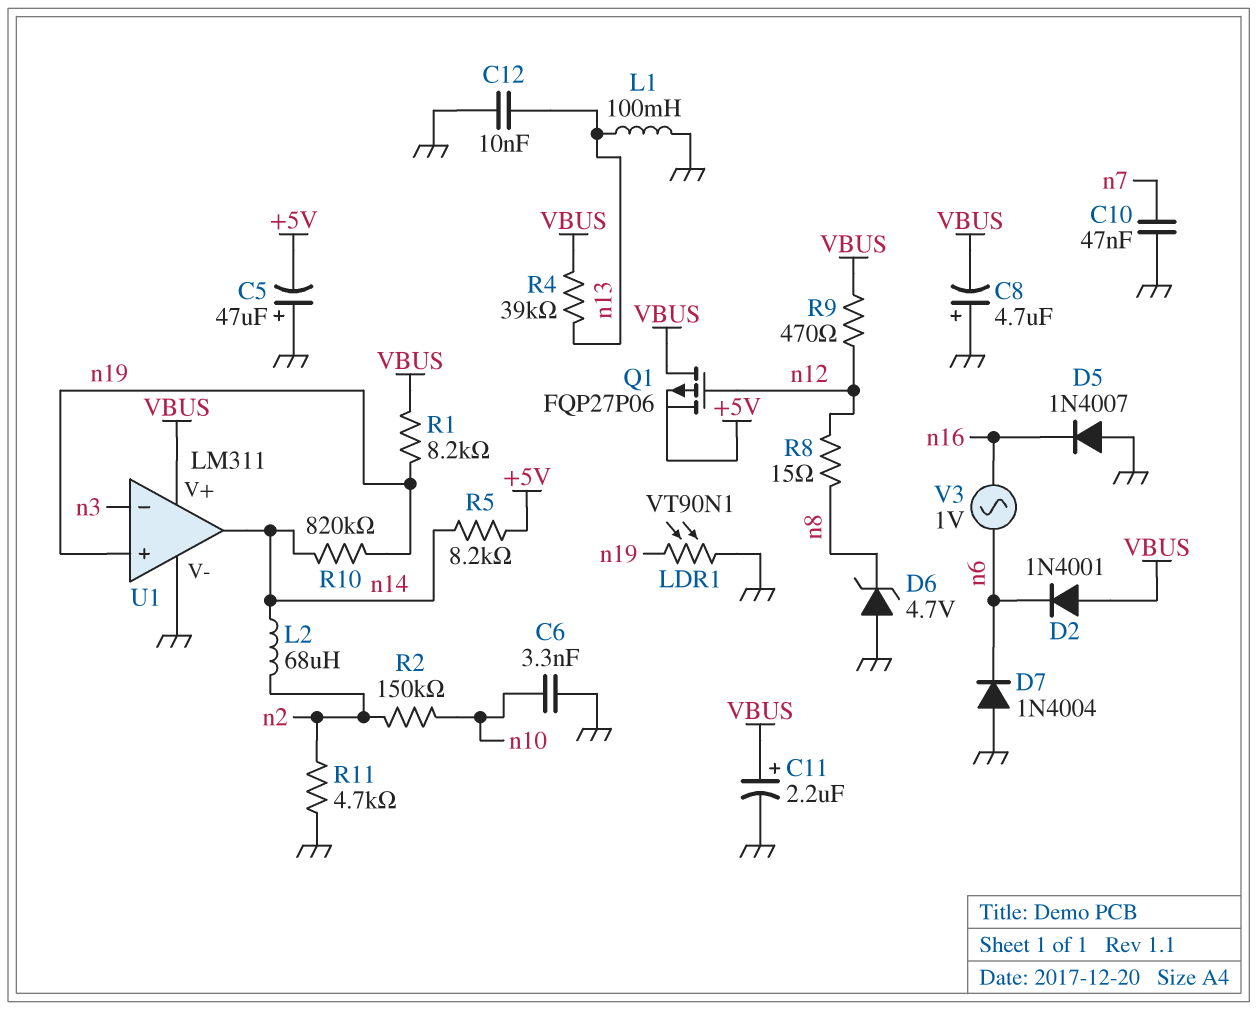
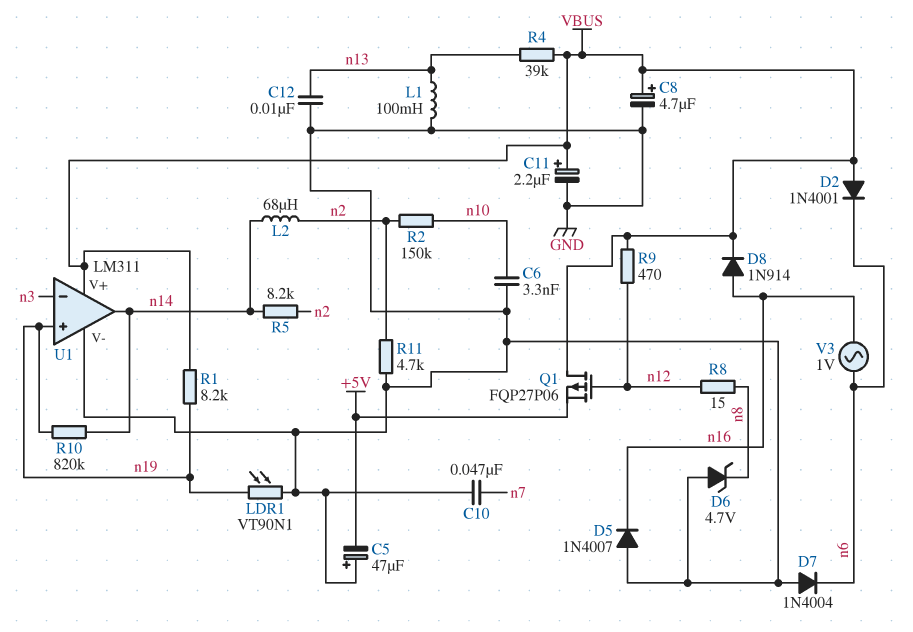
C8: 4.7uF (plus GND, minus VBUS) -> 4.7uF (plus VBUS, minus GND)
D8: none -> diode 1N914 (A n16, K VBUS)
R5: 8.2k (+5V, n14) -> 8.2k (n2, n14)

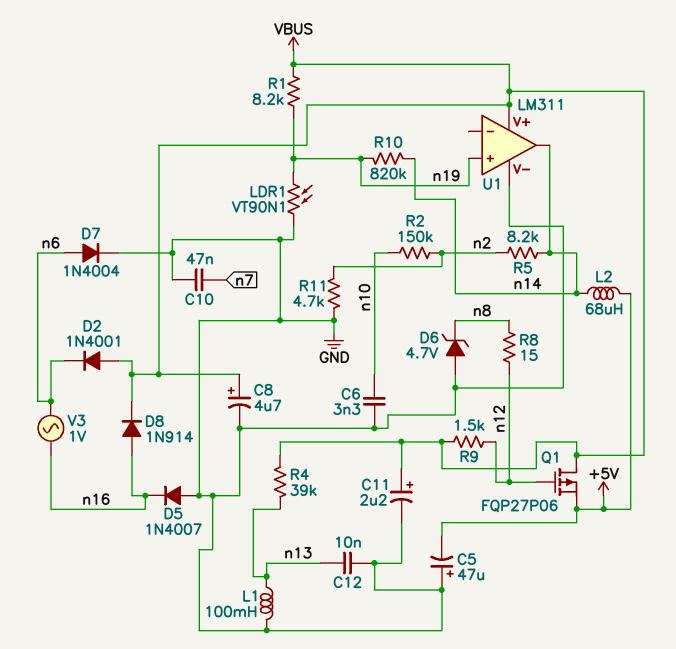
D7: diode 1N4004 (A GND, K n6) -> diode 1N4004 (A n6, K GND)
L2: 68uH (n2, n14) -> 68uH (+5V, n14)
R9: 470 (VBUS, n12) -> 1.5k (VBUS, n12)
U1 pin in-: n3 -> none

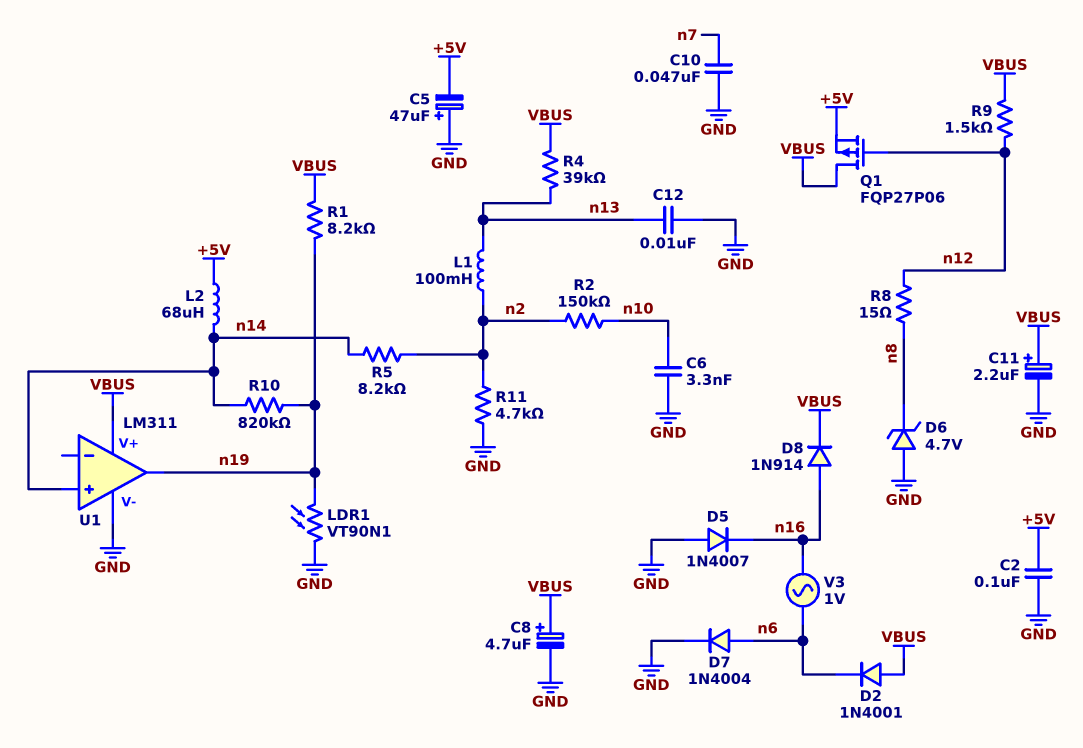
C2: none -> 100nF (+5V, GND)
L1: 100mH (GND, n13) -> 100mH (n2, n13)
U1 pin in+: n19 -> n14
U1 pin out: n14 -> n19

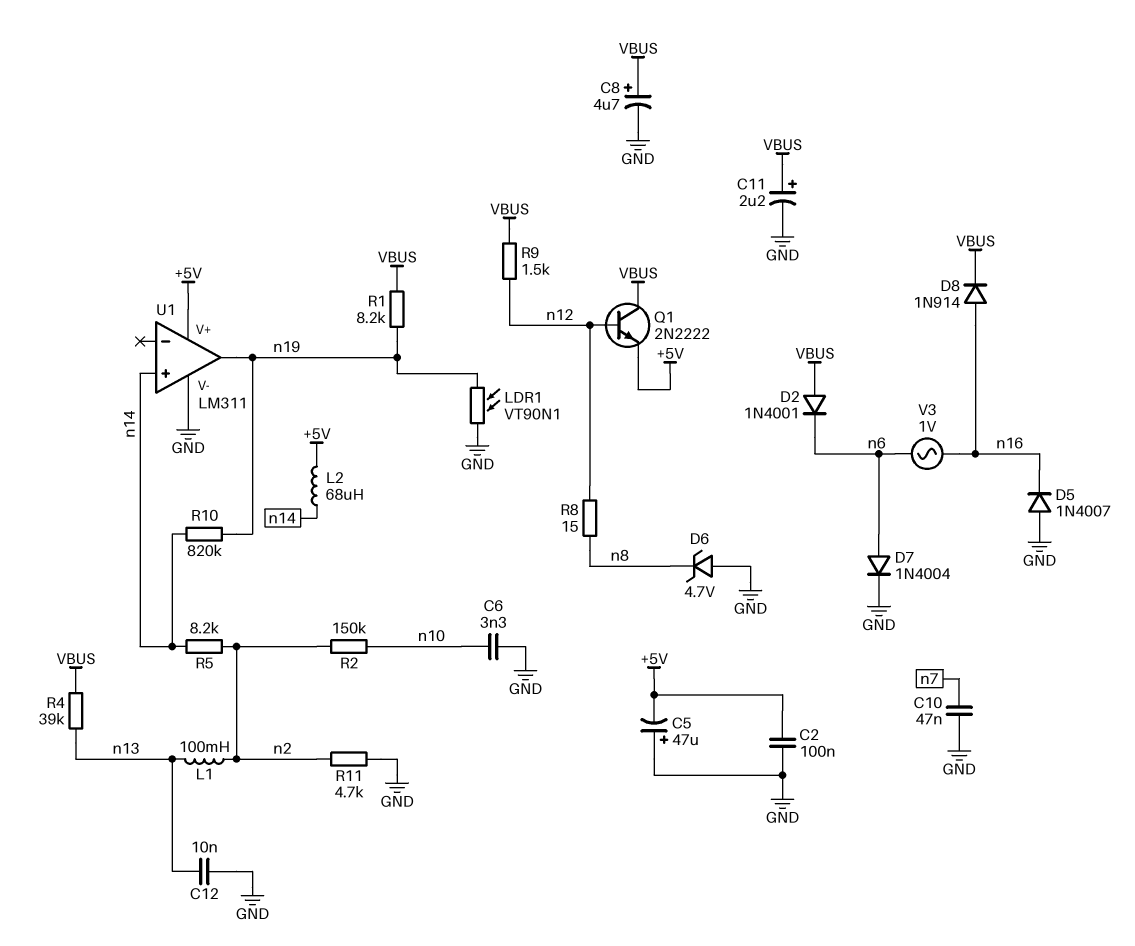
Q1: PMOS FQP27P06 (G n12, D VBUS, S +5V) -> NPN 2N2222 (B n12, C VBUS, E +5V)
U1 pin V+: VBUS -> +5V

